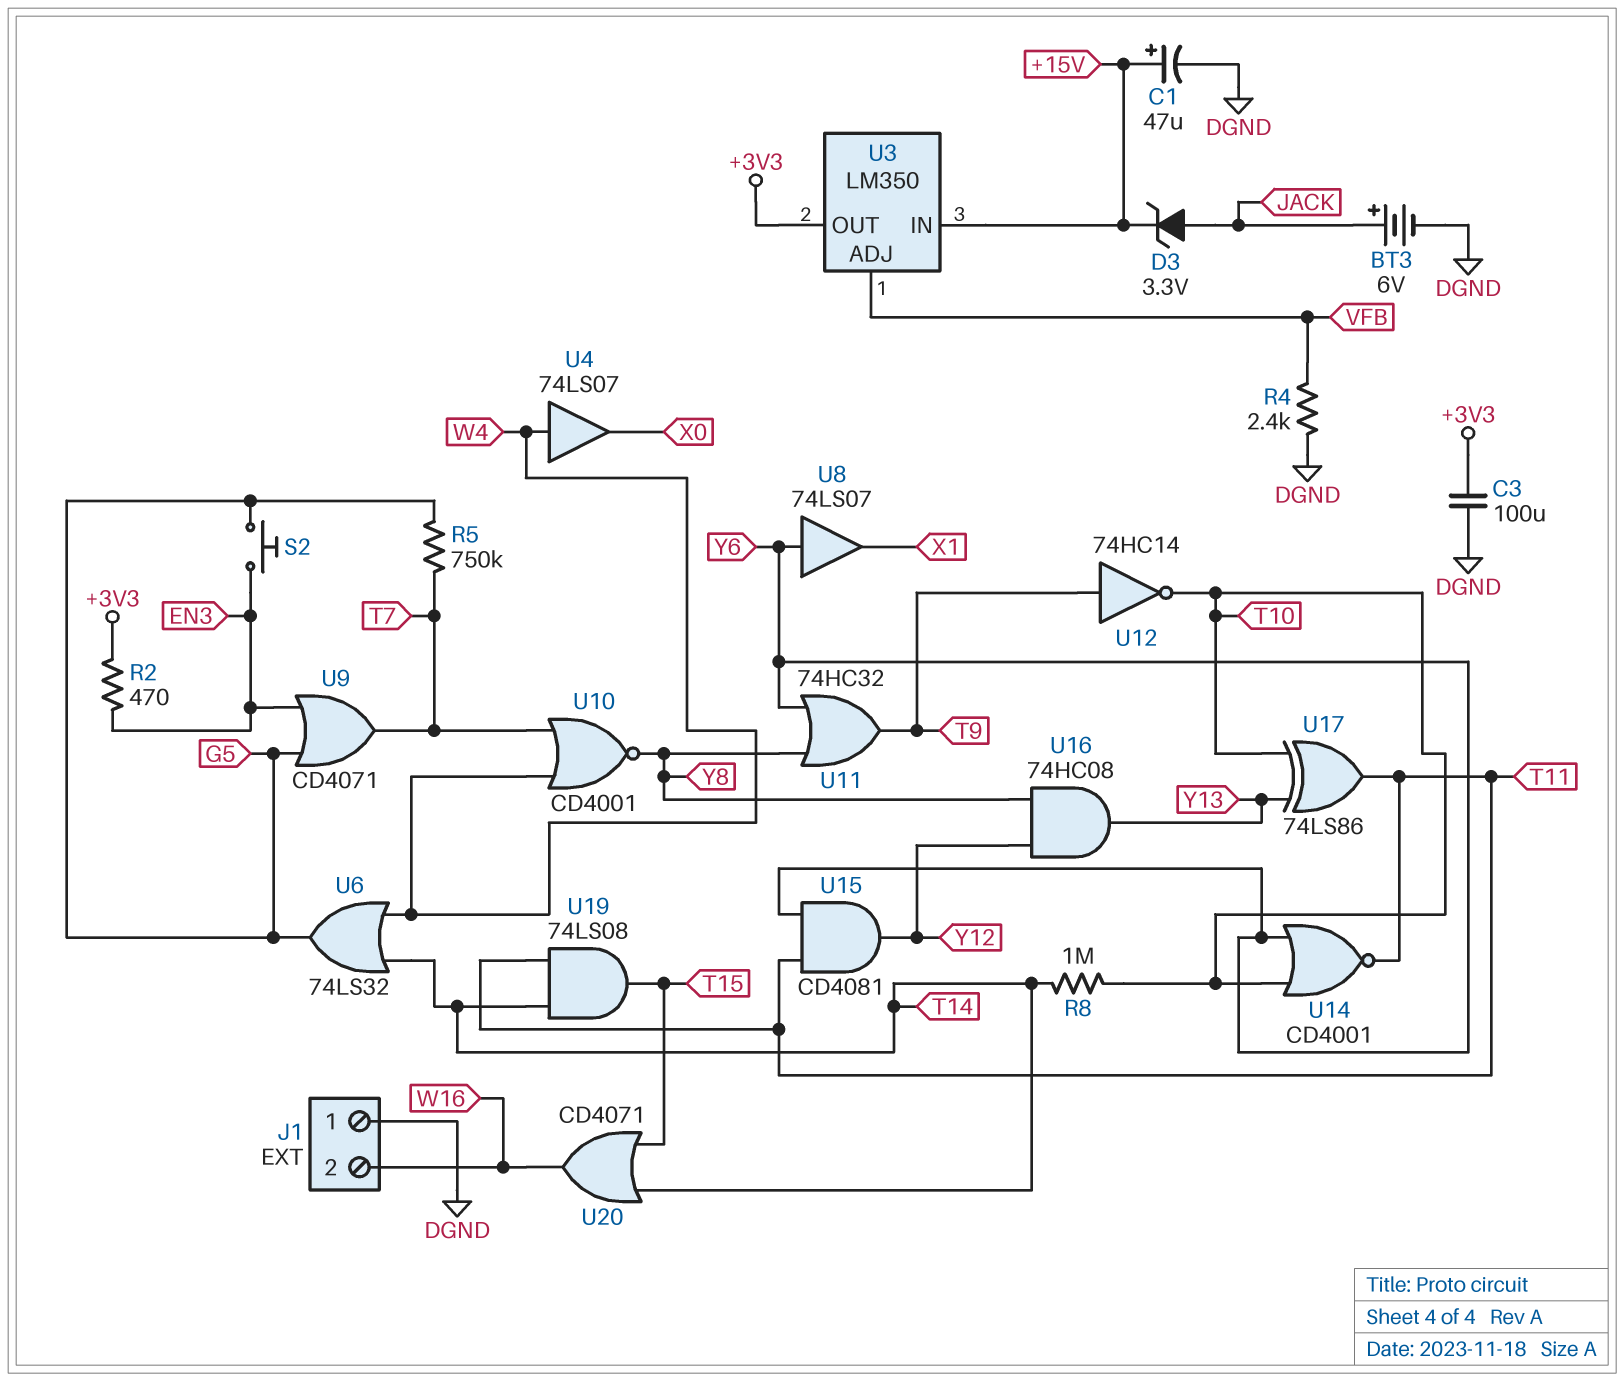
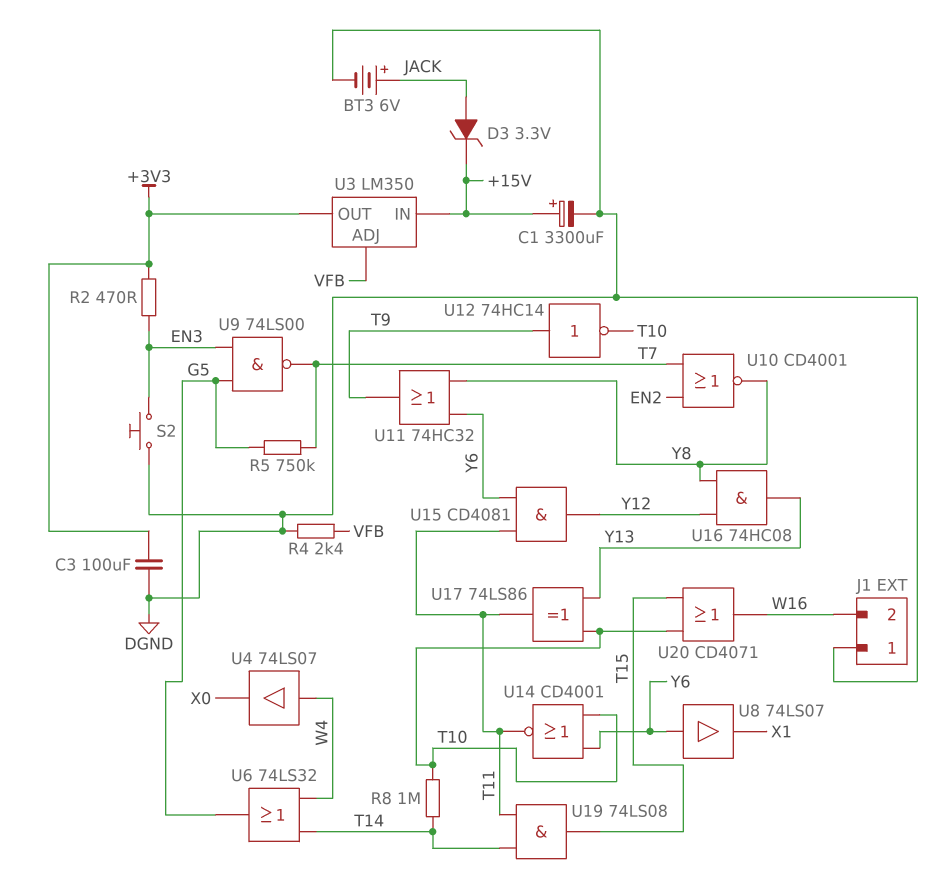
C1: 47uF (plus +15V, minus DGND) -> 3300uF (plus +15V, minus DGND)
S2: button (EN3, G5) -> button (DGND, EN3)
U9: OR CD4071 (in EN3, in G5, out T7) -> NAND 74LS00 (in EN3, in G5, out T7)
U10: NOR CD4001 (in T7, in W4, out Y8) -> NOR CD4001 (in EN2, in T7, out Y8)
U20: OR CD4071 (in T14, in T15, out W16) -> OR CD4071 (in T10, in T15, out W16)

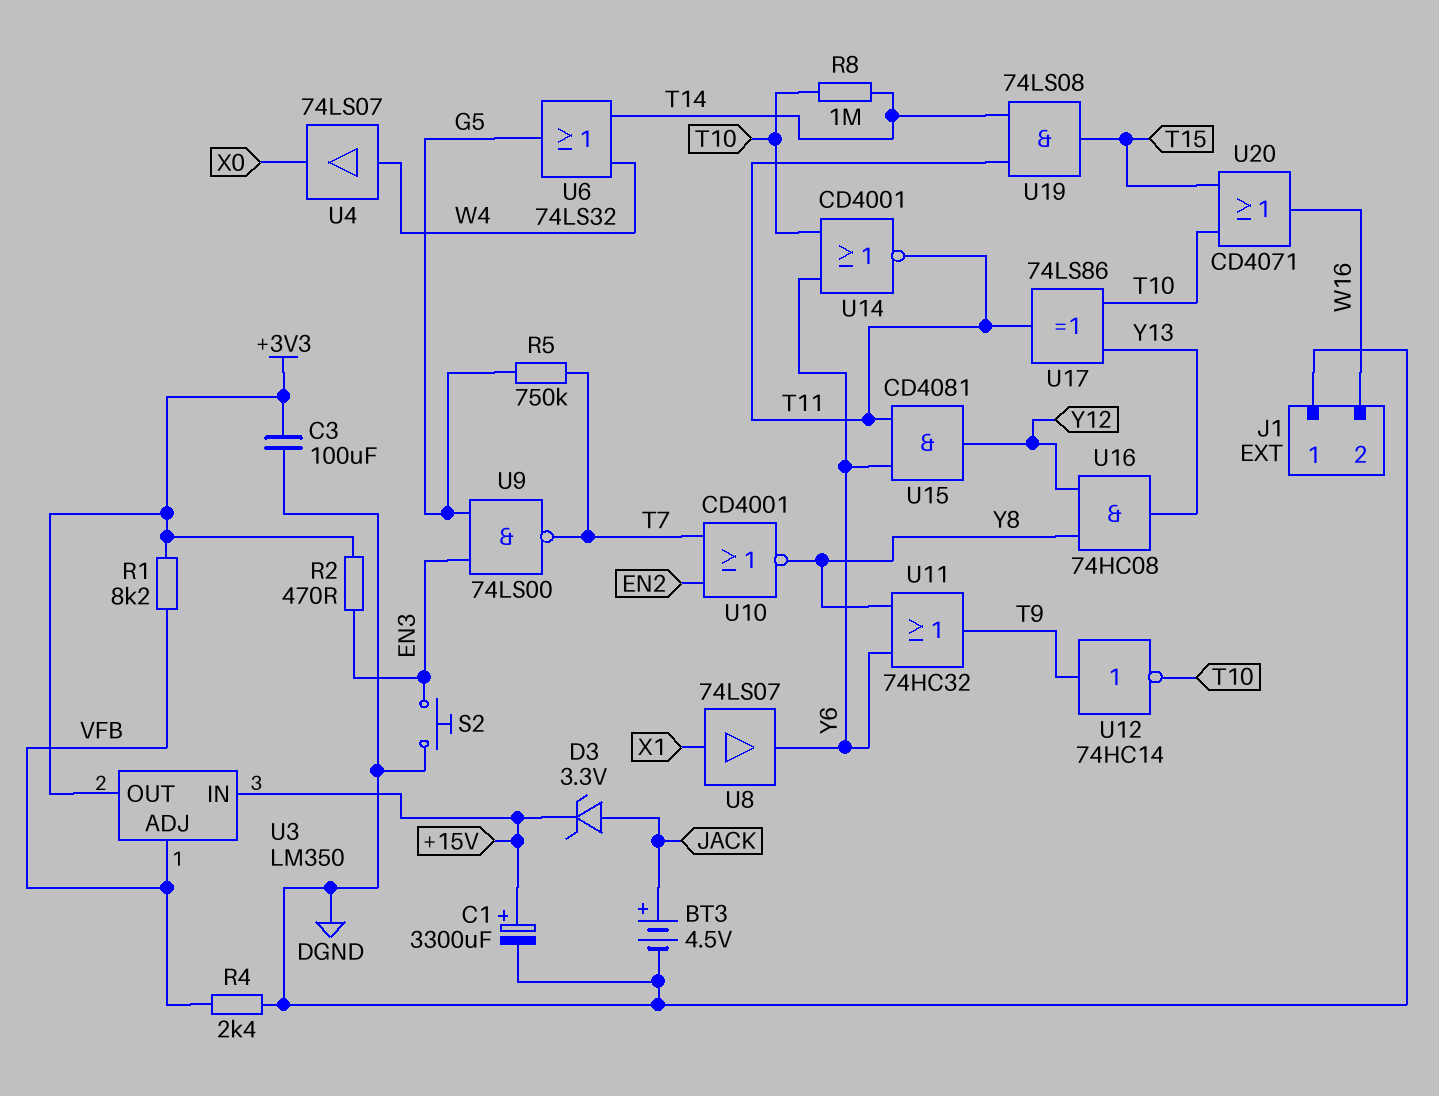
BT3: 6V (plus JACK, minus DGND) -> 4.5V (plus JACK, minus DGND)
R1: none -> 8.2k (+3V3, VFB)
U8: buffer 74LS07 (in Y6, out X1) -> buffer 74LS07 (in X1, out Y6)

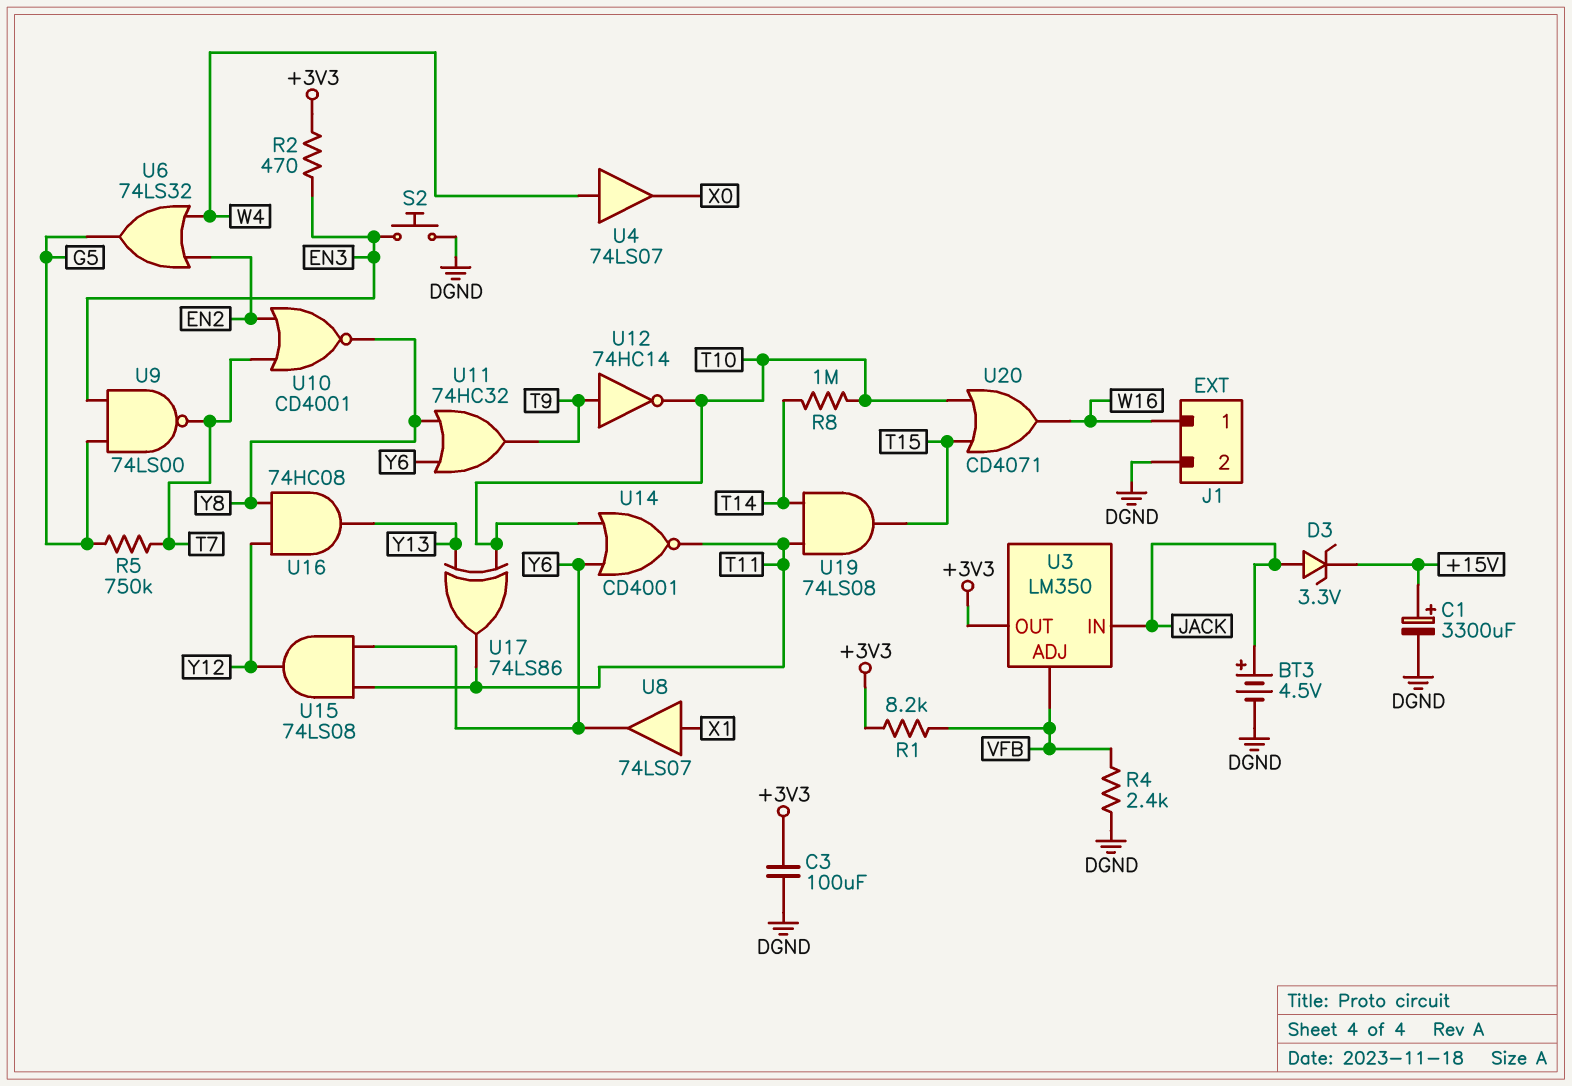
J1 pin 1: DGND -> W16
J1 pin 2: W16 -> DGND
U3 pin IN: +15V -> JACK
U6: OR 74LS32 (in T14, in W4, out G5) -> OR 74LS32 (in EN2, in W4, out G5)
U15: AND CD4081 (in T11, in Y6, out Y12) -> AND 74LS08 (in T11, in Y6, out Y12)

